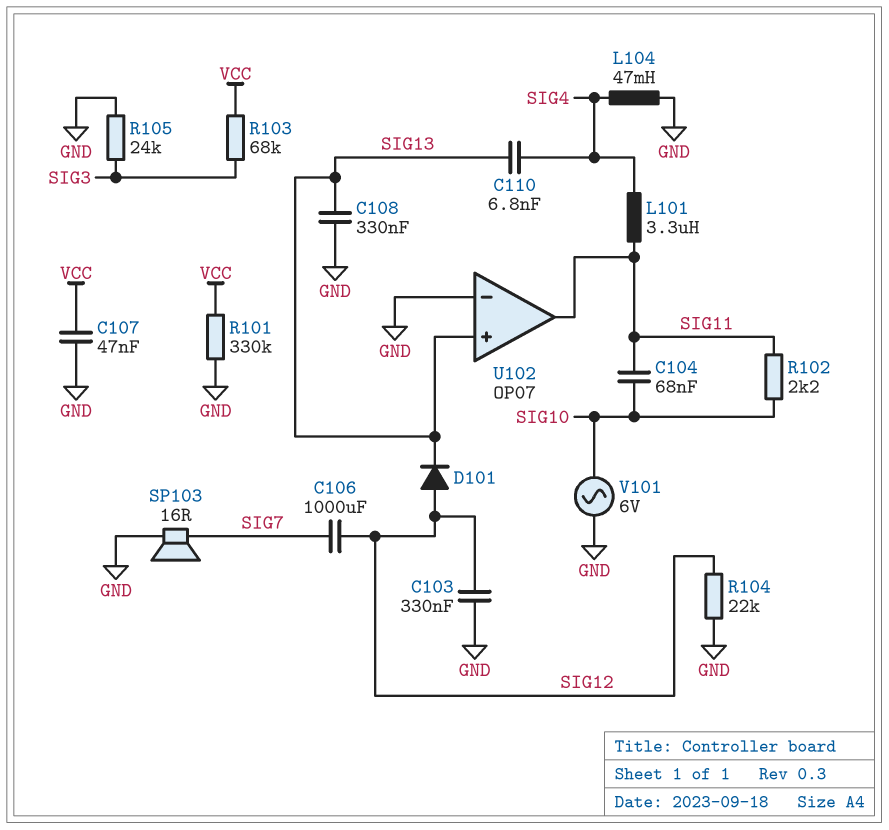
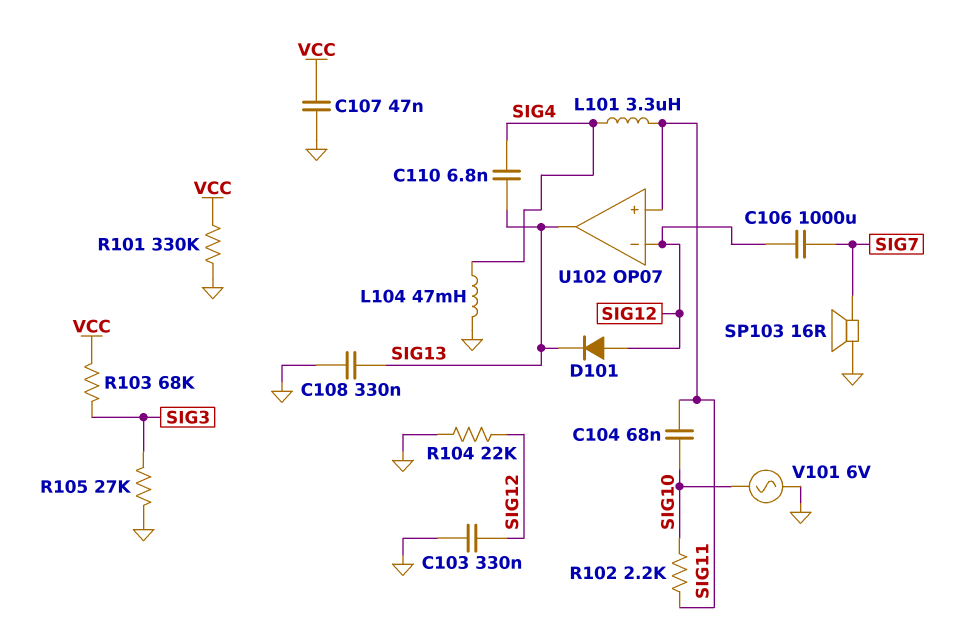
R105: 24k (GND, SIG3) -> 27k (GND, SIG3)
U102 pin in+: SIG13 -> SIG11
U102 pin in-: GND -> SIG12
U102 pin out: SIG11 -> SIG13

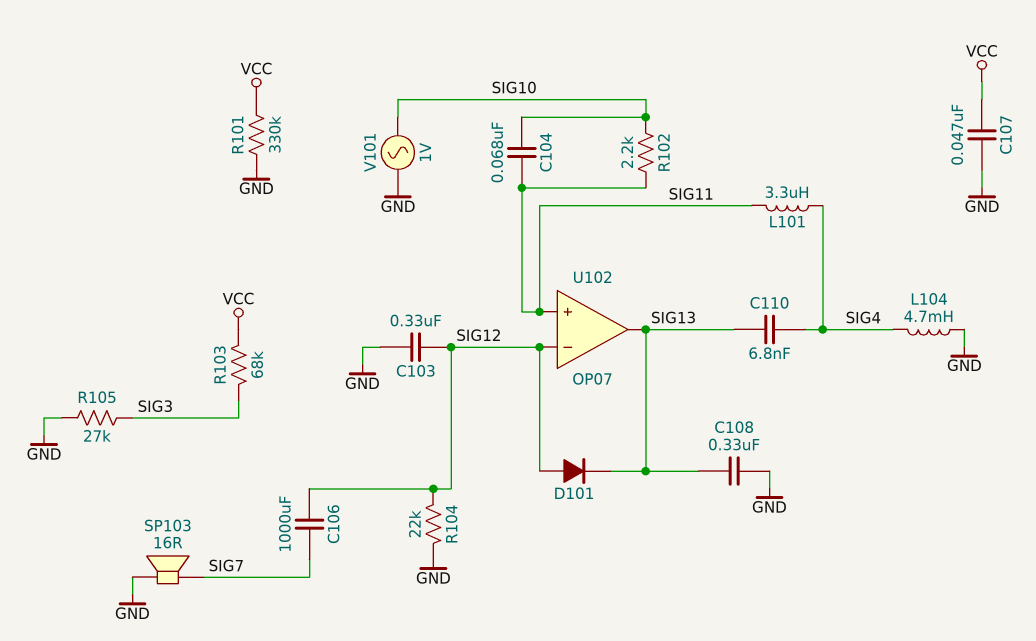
L104: 47mH (GND, SIG4) -> 4.7mH (GND, SIG4)
V101: AC 6V (GND, SIG10) -> AC 1V (GND, SIG10)

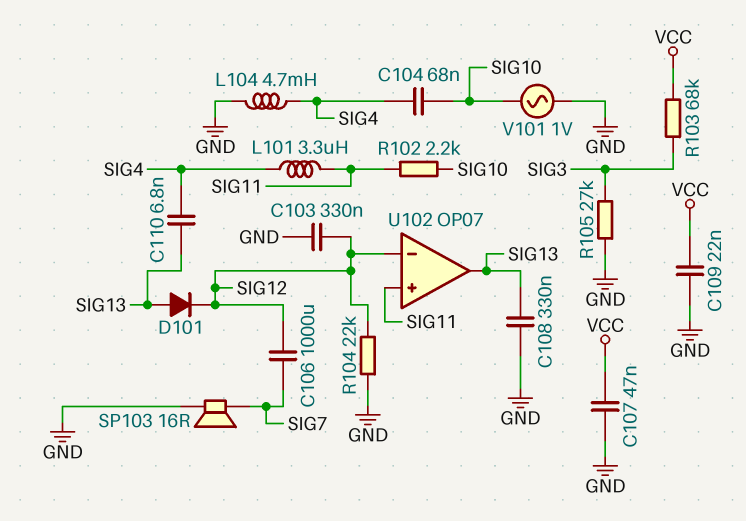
C104: 68nF (SIG10, SIG11) -> 68nF (SIG4, SIG10)
C109: none -> 22nF (GND, VCC)
D101: diode (A SIG12, K SIG13) -> diode (A SIG13, K SIG12)
R101: 330k (GND, VCC) -> none

